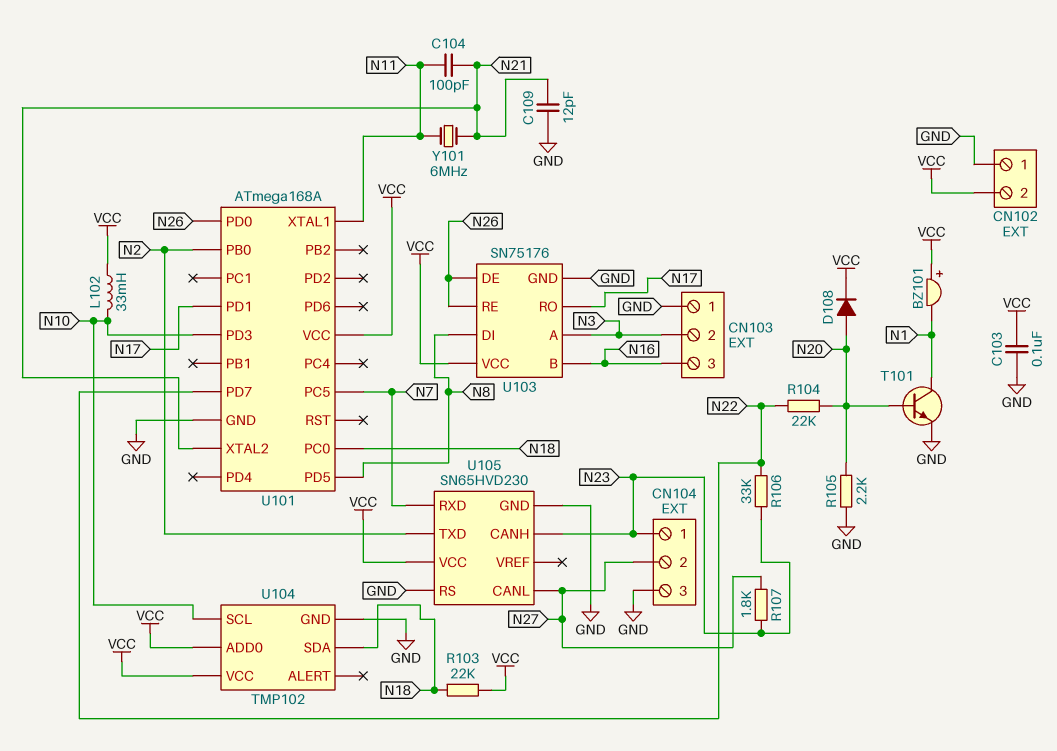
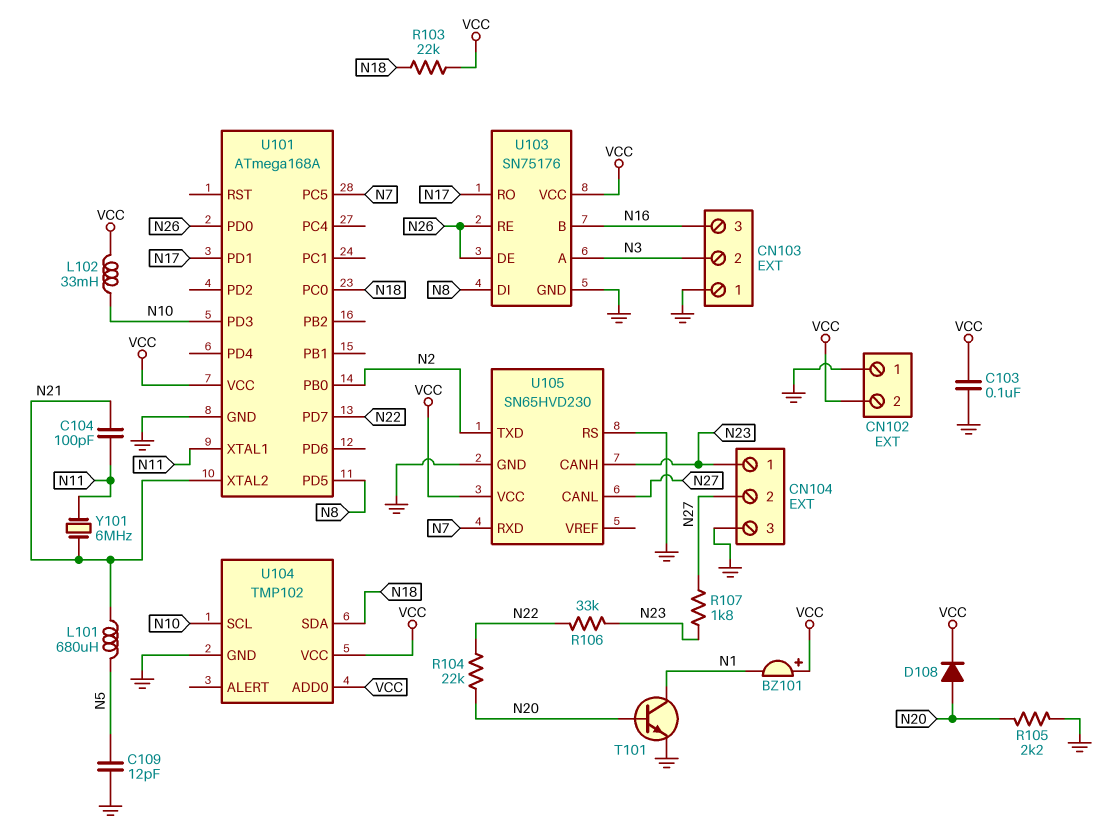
C109: 12pF (GND, N21) -> 12pF (GND, N5)
L101: none -> 680uH (N5, N21)

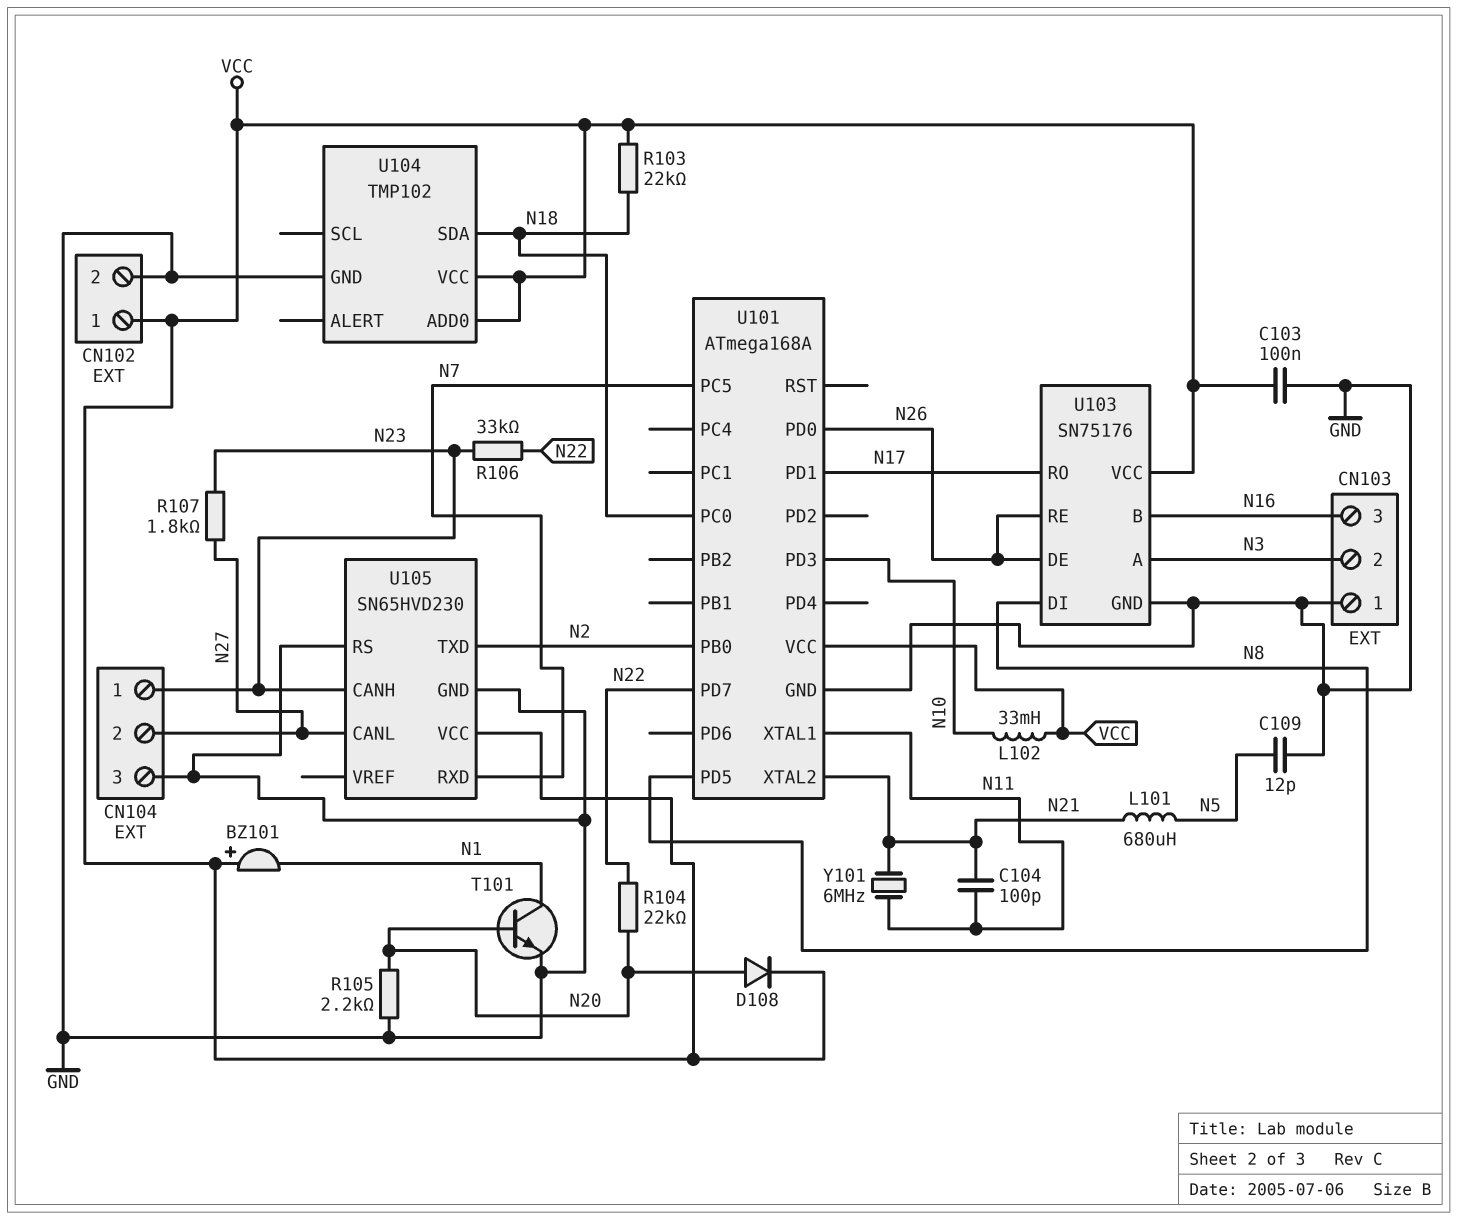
CN102 pin 1: GND -> VCC
CN102 pin 2: VCC -> GND
U104 pin SCL: N10 -> none

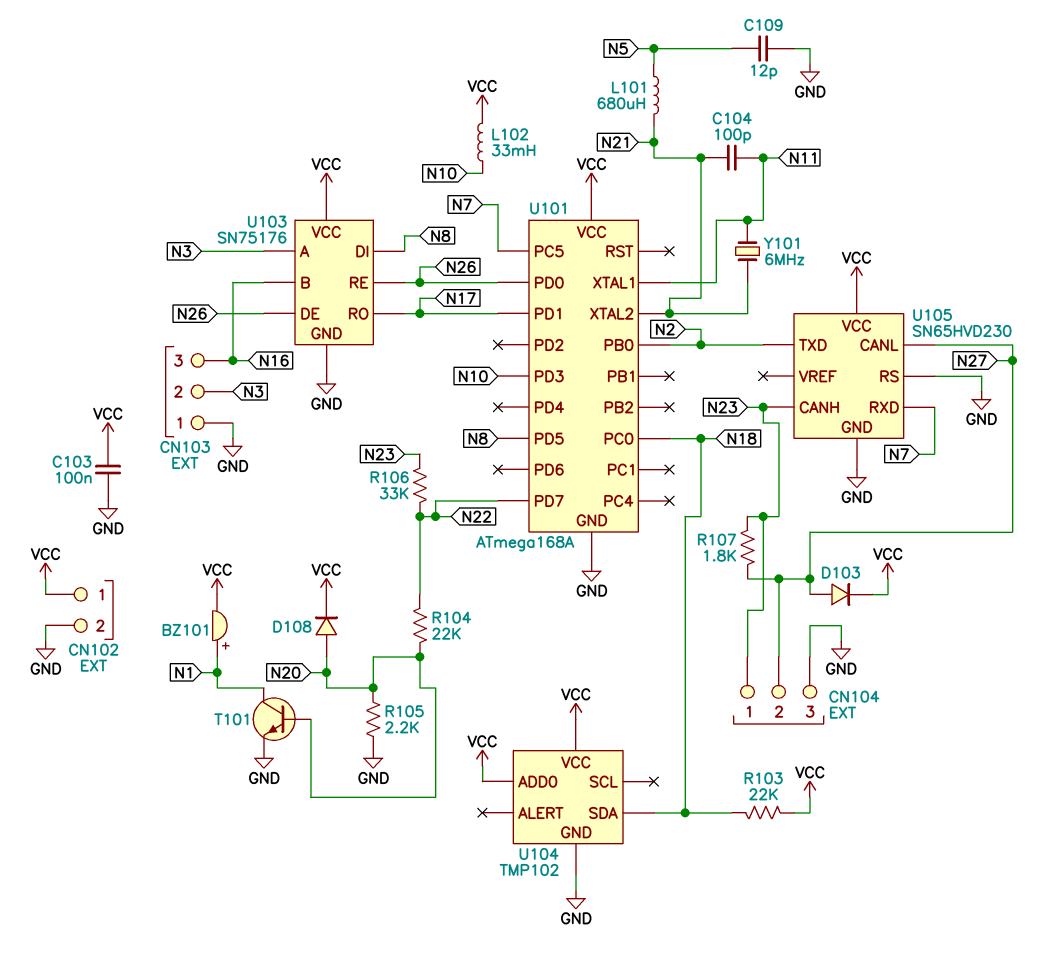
BZ101: buzzer (plus VCC, minus N1) -> buzzer (plus N1, minus VCC)
D103: none -> diode (A N27, K VCC)

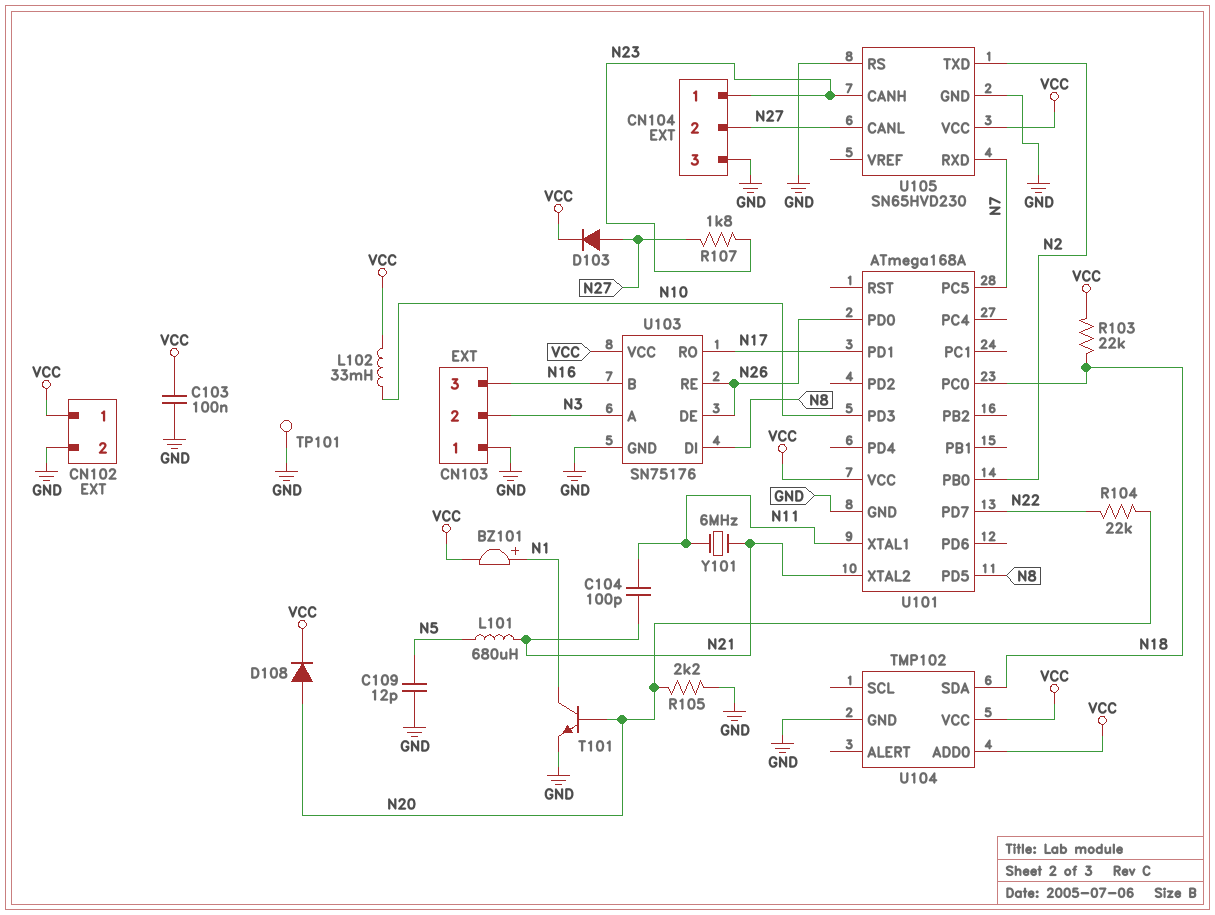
R106: 33k (N22, N23) -> none
TP101: none -> test point (GND)

